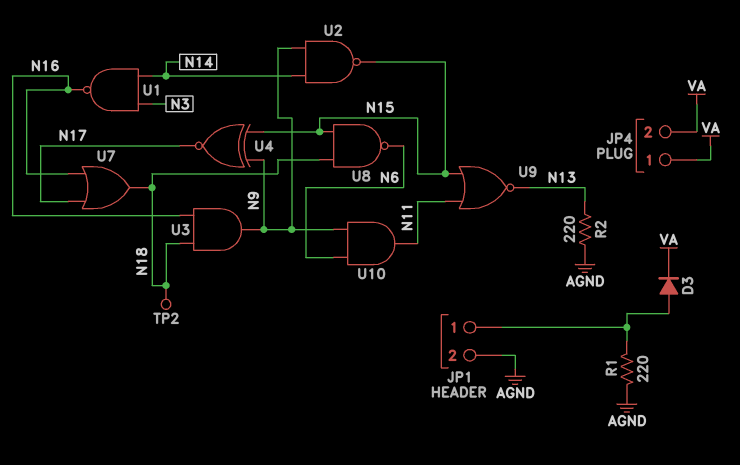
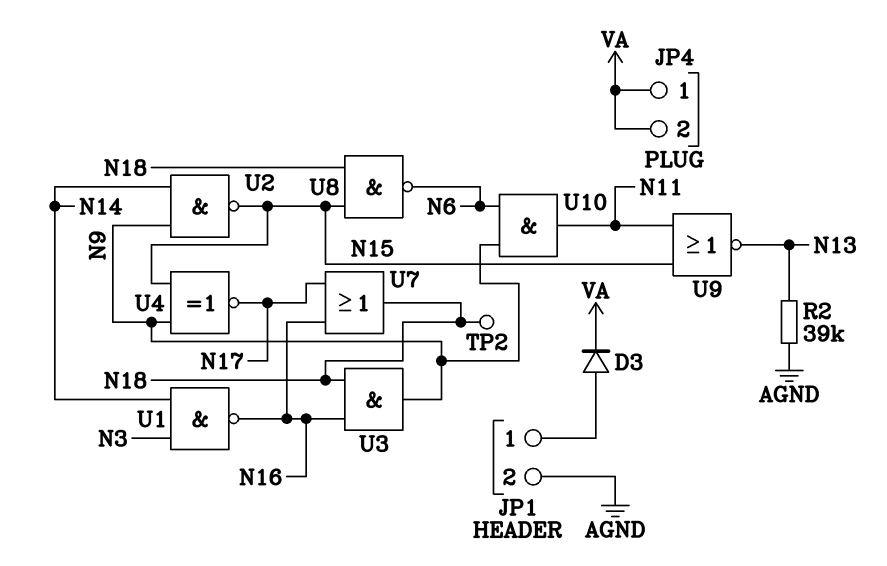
R1: 220 (AGND, JP1/1) -> none
R2: 220 (AGND, N13) -> 39k (AGND, N13)

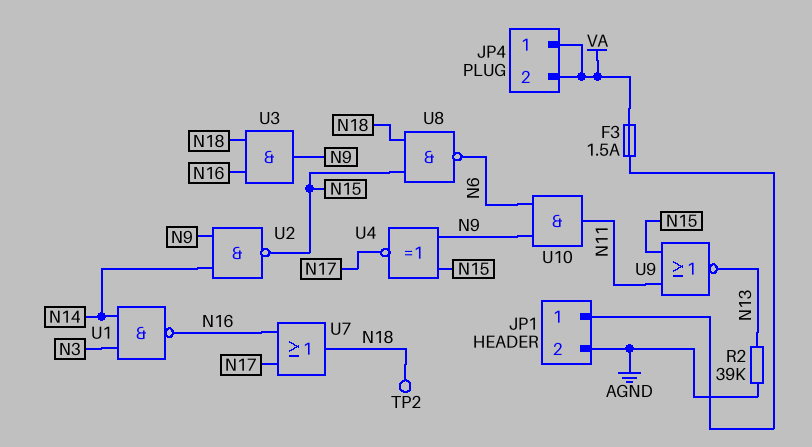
D3: diode (A JP1/1, K VA) -> none
F3: none -> 1.5A (JP1/1, VA)

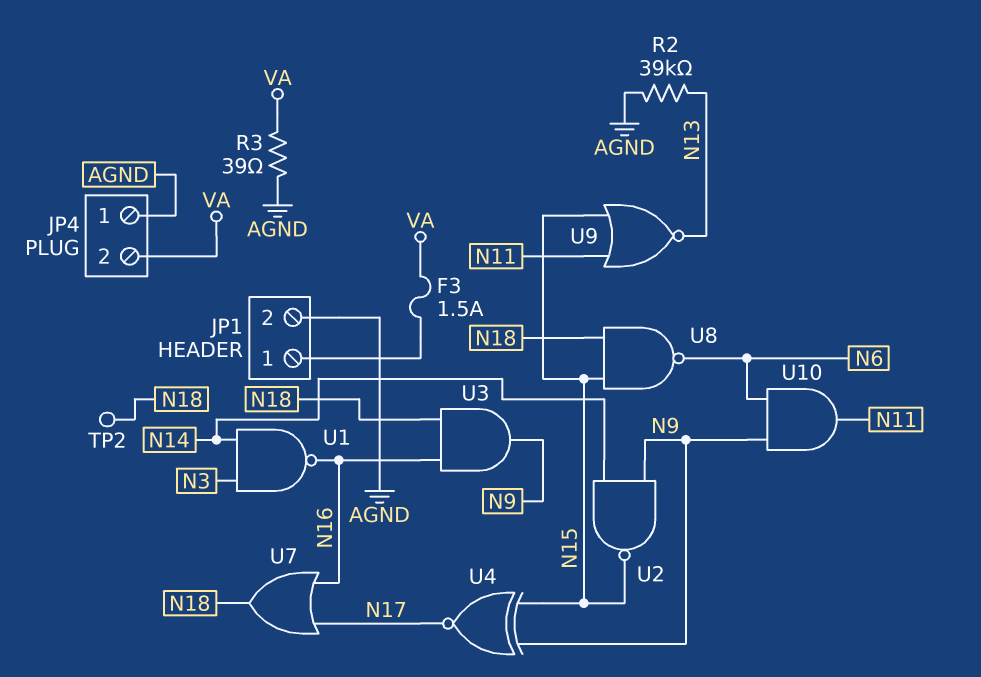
JP4 pin 1: VA -> AGND
R3: none -> 39 (AGND, VA)

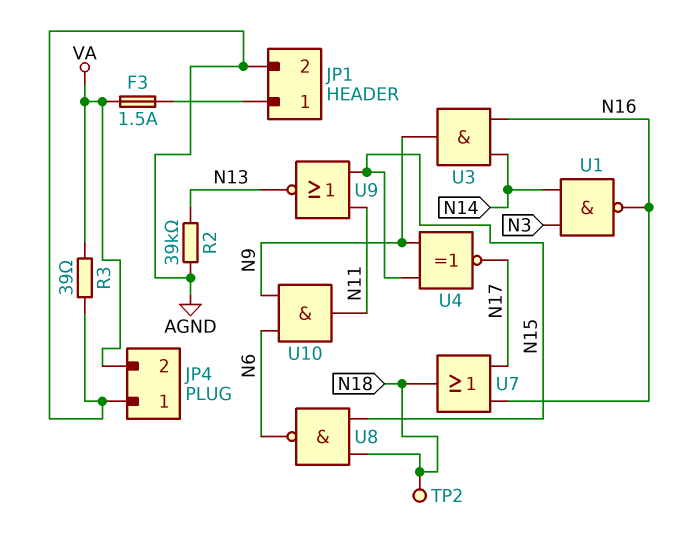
U2: NAND (in N9, in N14, out N15) -> none
U3: AND (in N16, in N18, out N9) -> AND (in N14, in N16, out N9)

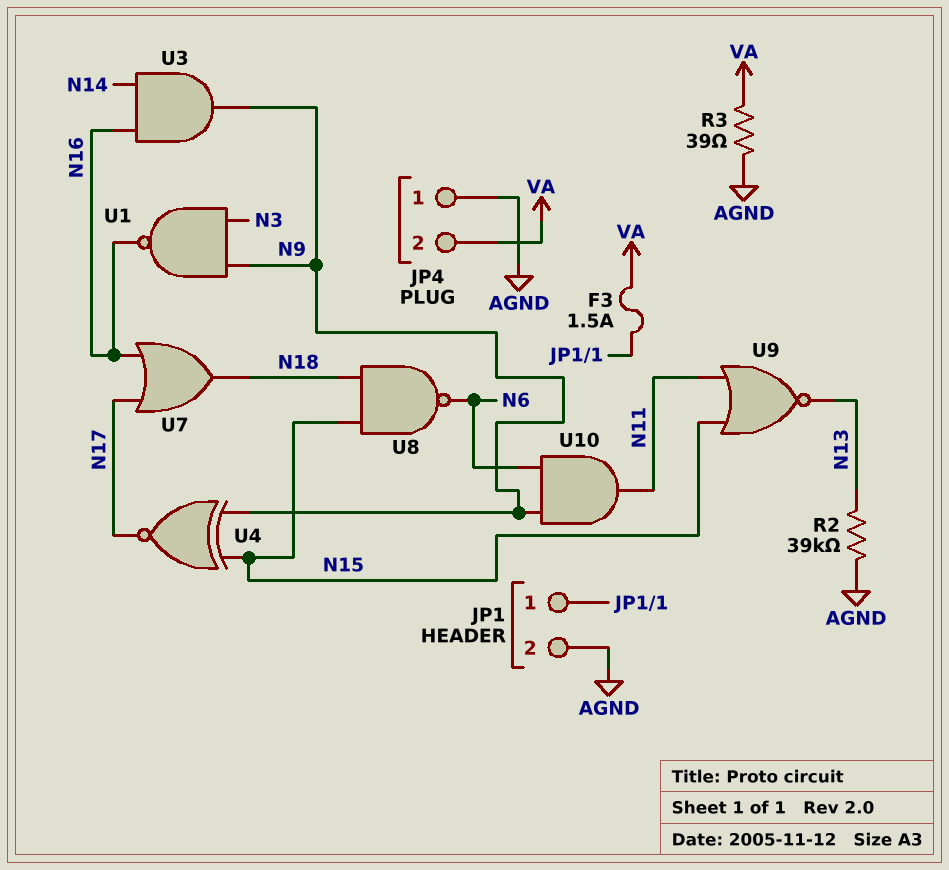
TP2: test point (N18) -> none
U1: NAND (in N3, in N14, out N16) -> NAND (in N3, in N9, out N16)

